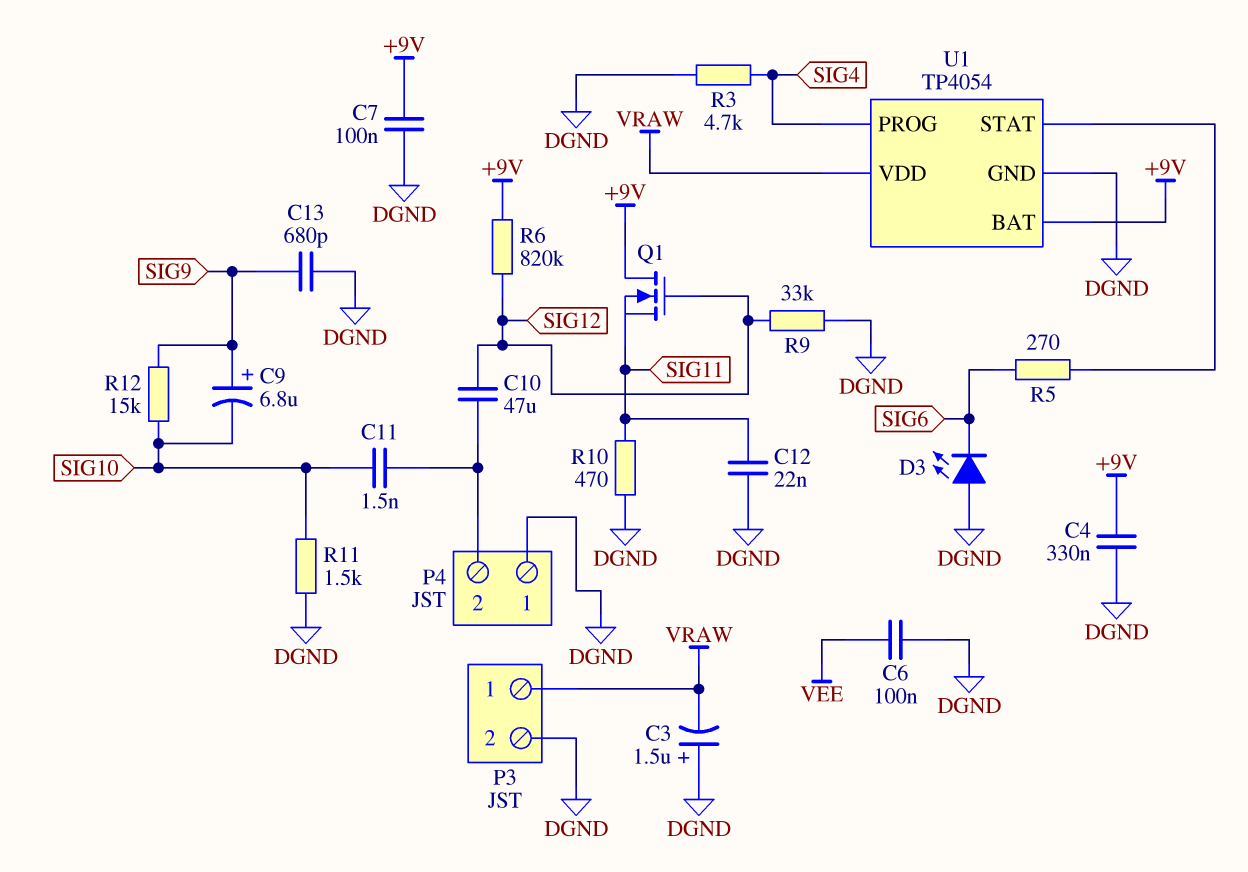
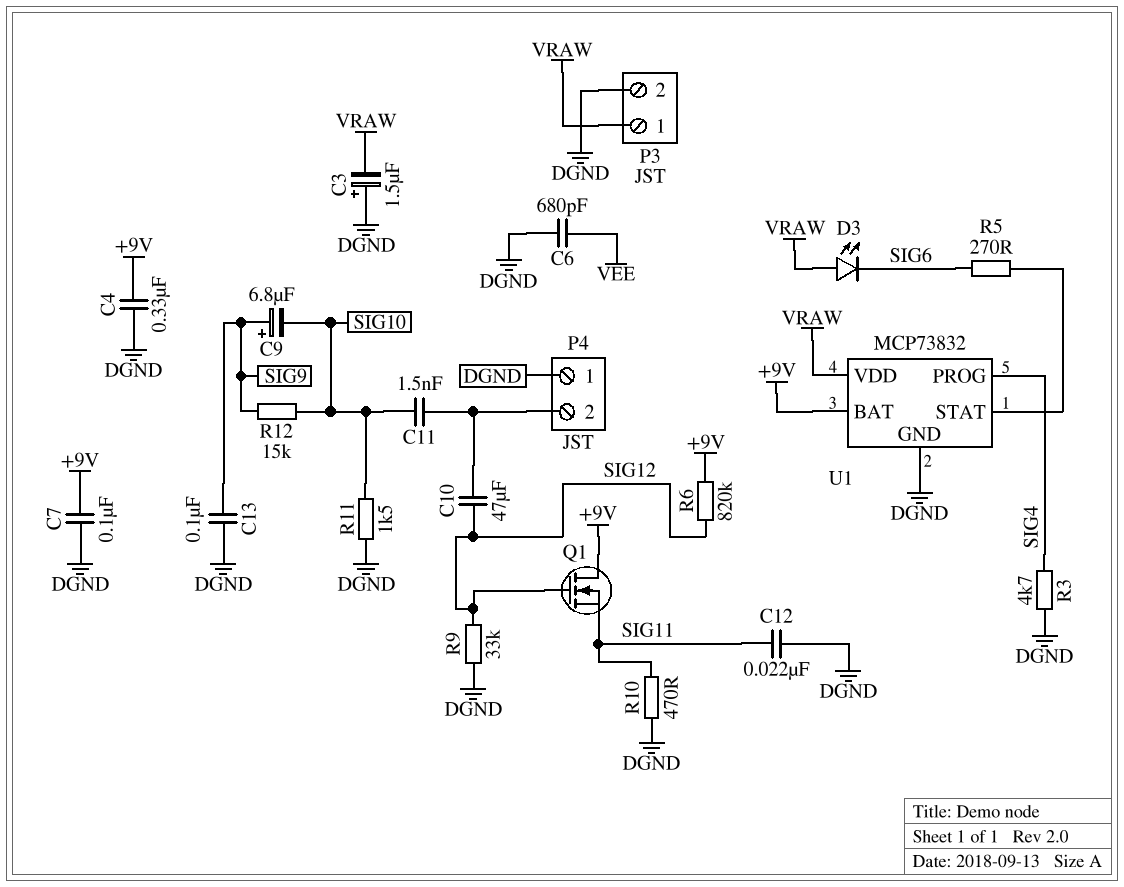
C6: 100nF (DGND, VEE) -> 680pF (DGND, VEE)
C13: 680pF (DGND, SIG9) -> 100nF (DGND, SIG9)
D3: LED (A DGND, K SIG6) -> LED (A VRAW, K SIG6)
U1: TP4054 -> MCP73832

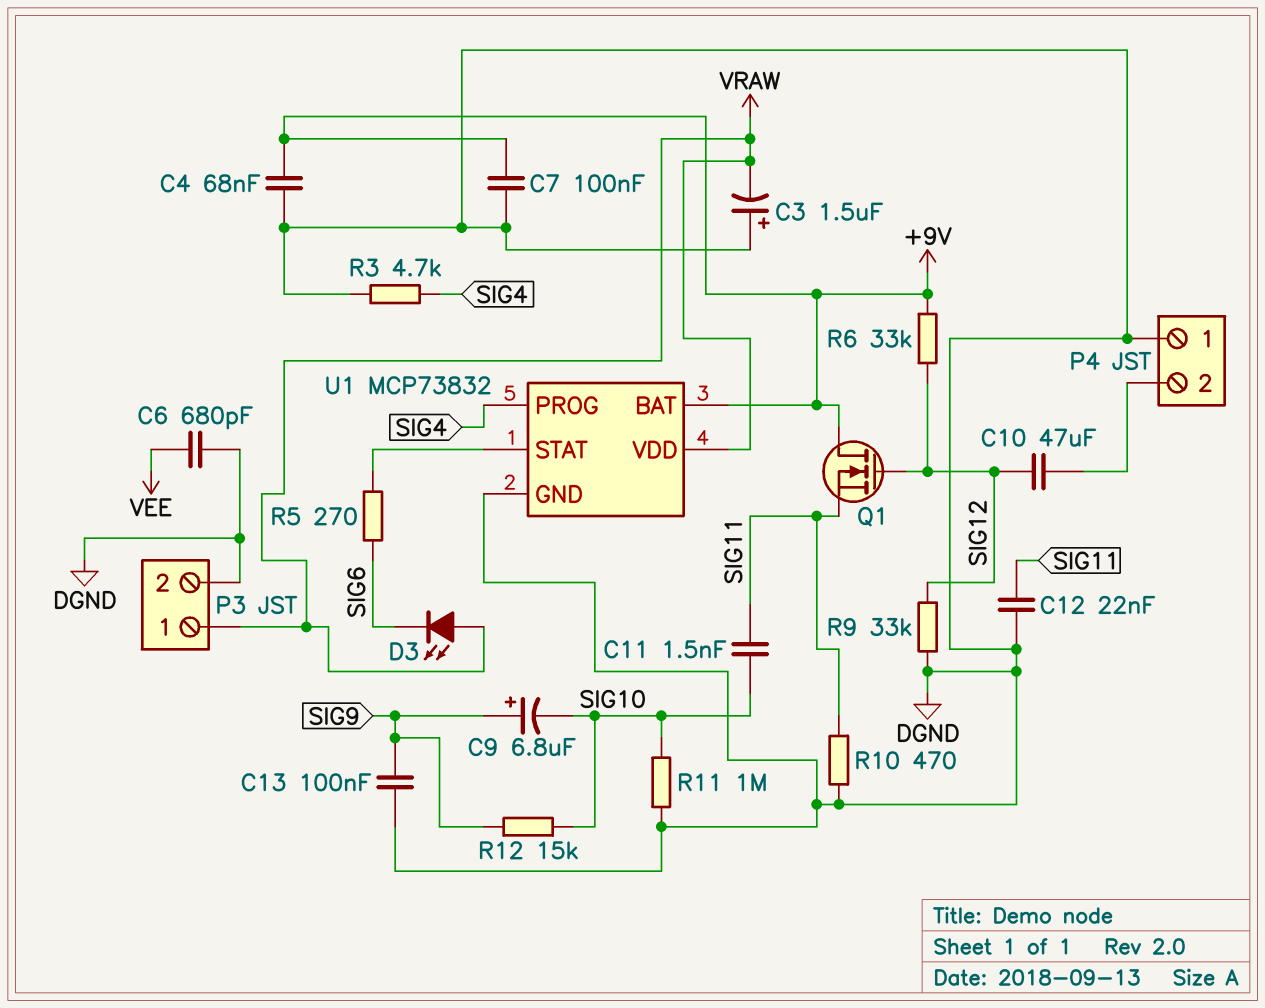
C4: 330nF (+9V, DGND) -> 68nF (+9V, DGND)
C11: 1.5nF (P4/2, SIG10) -> 1.5nF (SIG10, SIG11)
R6: 820k (+9V, SIG12) -> 33k (+9V, SIG12)
R11: 1.5k (DGND, SIG10) -> 1M (DGND, SIG10)

